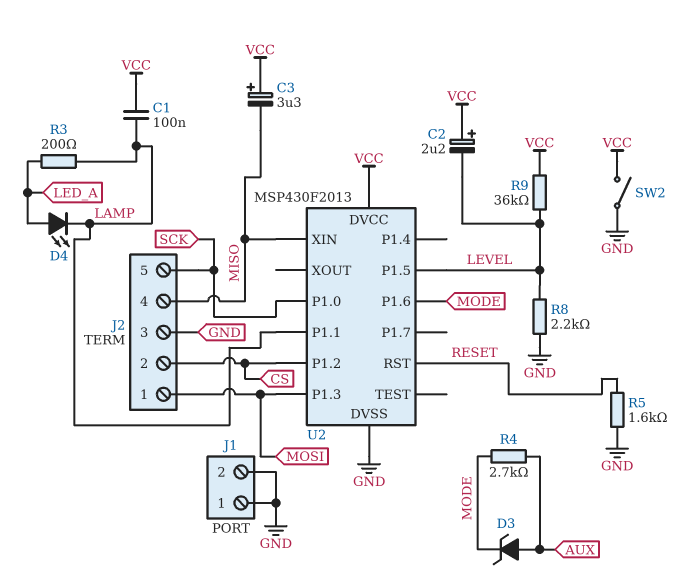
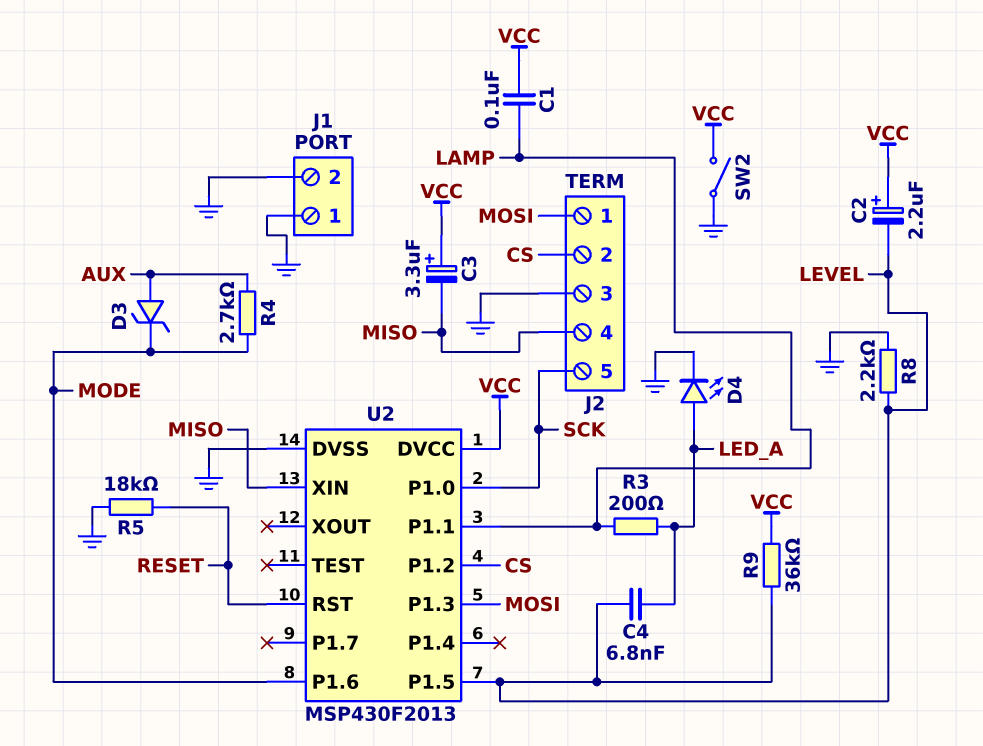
C4: none -> 6.8nF (LED_A, LEVEL)
D4: LED (A LED_A, K LAMP) -> LED (A LED_A, K GND)
R5: 1.6k (GND, RESET) -> 18k (GND, RESET)

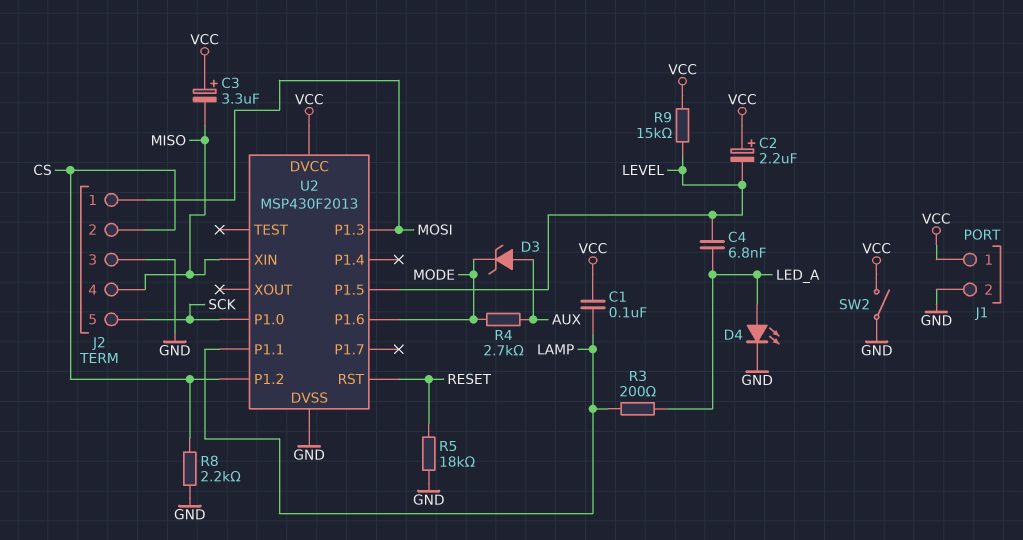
J1 pin 1: GND -> VCC
R8: 2.2k (GND, LEVEL) -> 2.2k (CS, GND)
R9: 36k (LEVEL, VCC) -> 15k (LEVEL, VCC)

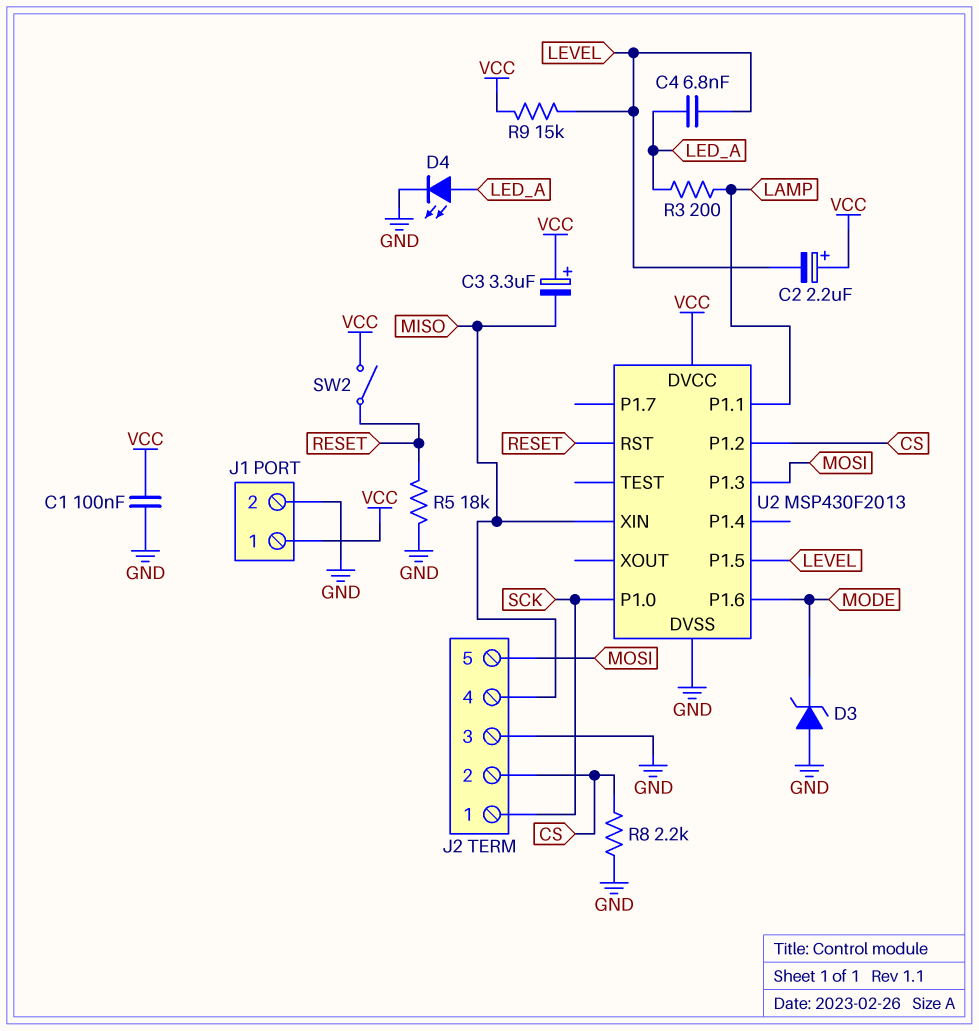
C1: 100nF (LAMP, VCC) -> 100nF (GND, VCC)
D3: zener (A AUX, K MODE) -> zener (A GND, K MODE)
J2 pin 1: MOSI -> SCK
J2 pin 5: SCK -> MOSI
R4: 2.7k (AUX, MODE) -> none
SW2: switch (GND, VCC) -> switch (RESET, VCC)

